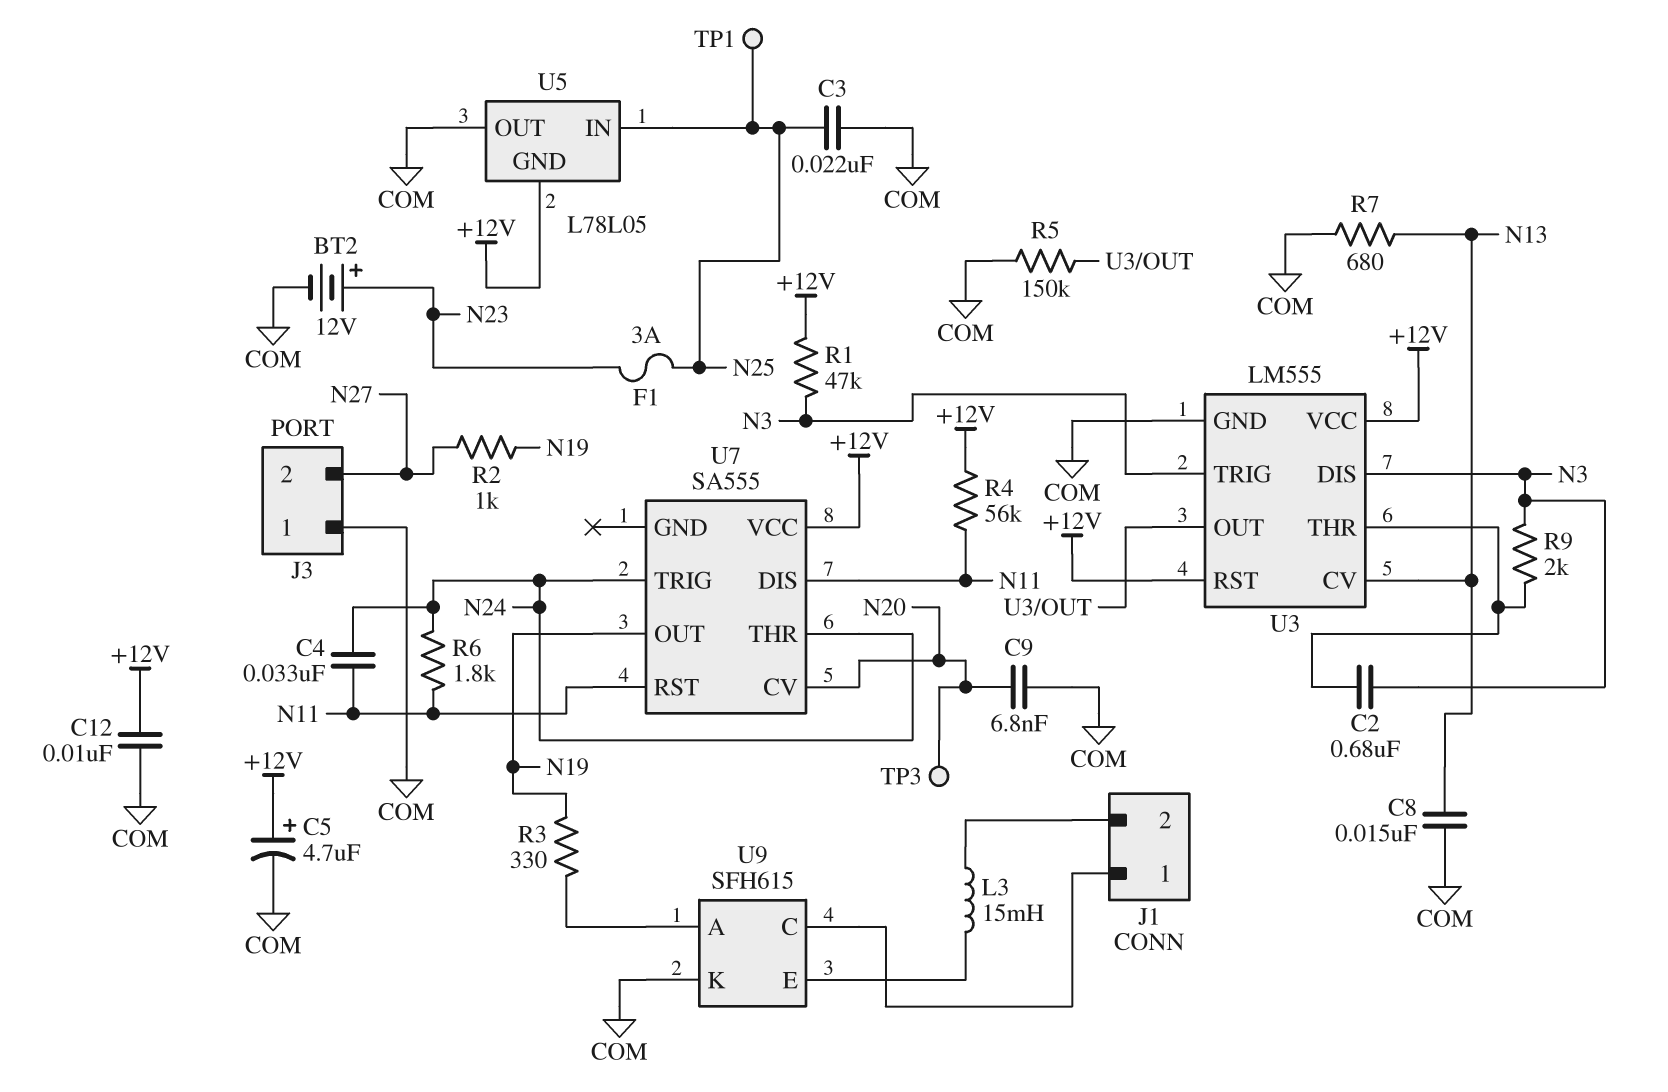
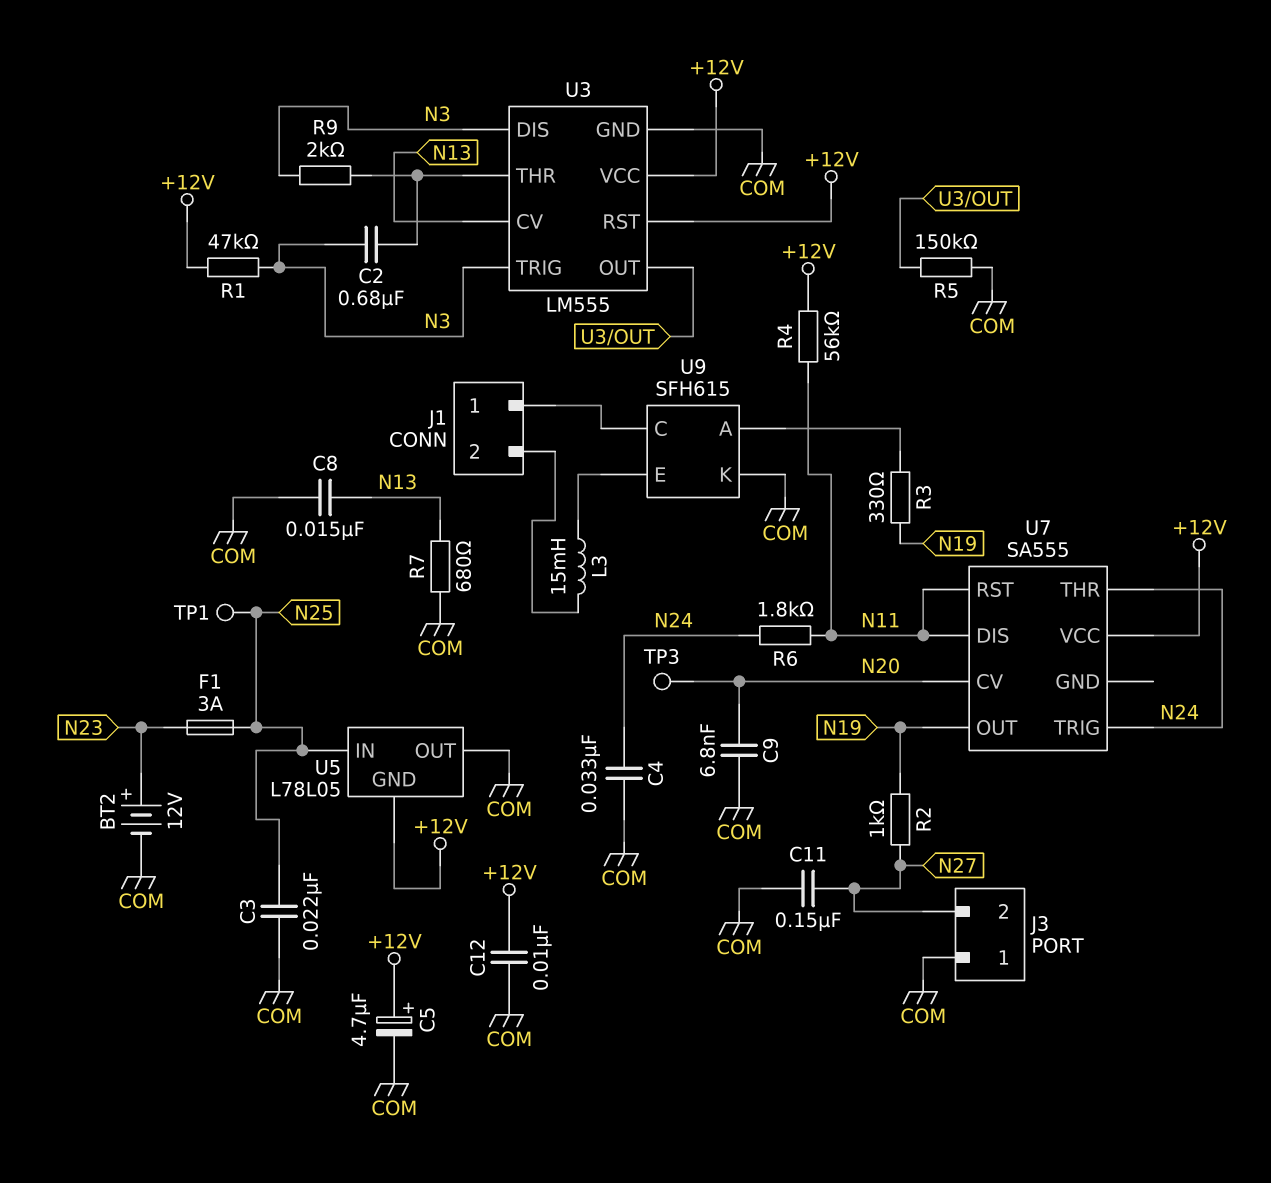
C4: 33nF (N11, N24) -> 33nF (COM, N24)
C11: none -> 150nF (COM, N27)

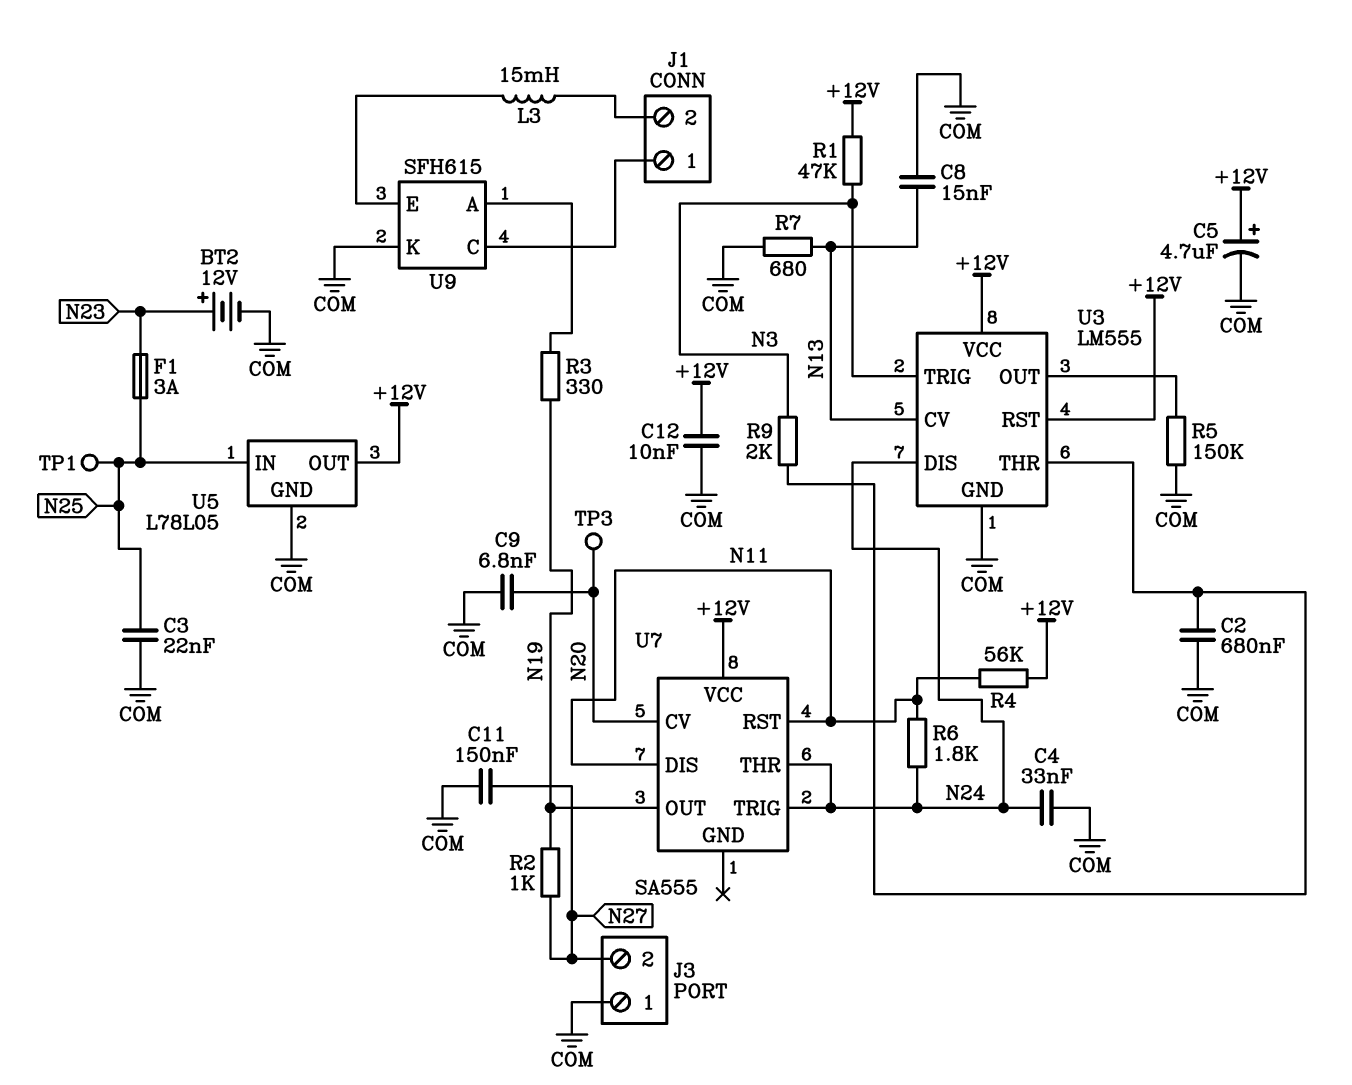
C2: 680nF (N3, U3/THR) -> 680nF (COM, U3/THR)
U3 pin DIS: N3 -> N24
U5 pin GND: +12V -> COM
U5 pin OUT: COM -> +12V

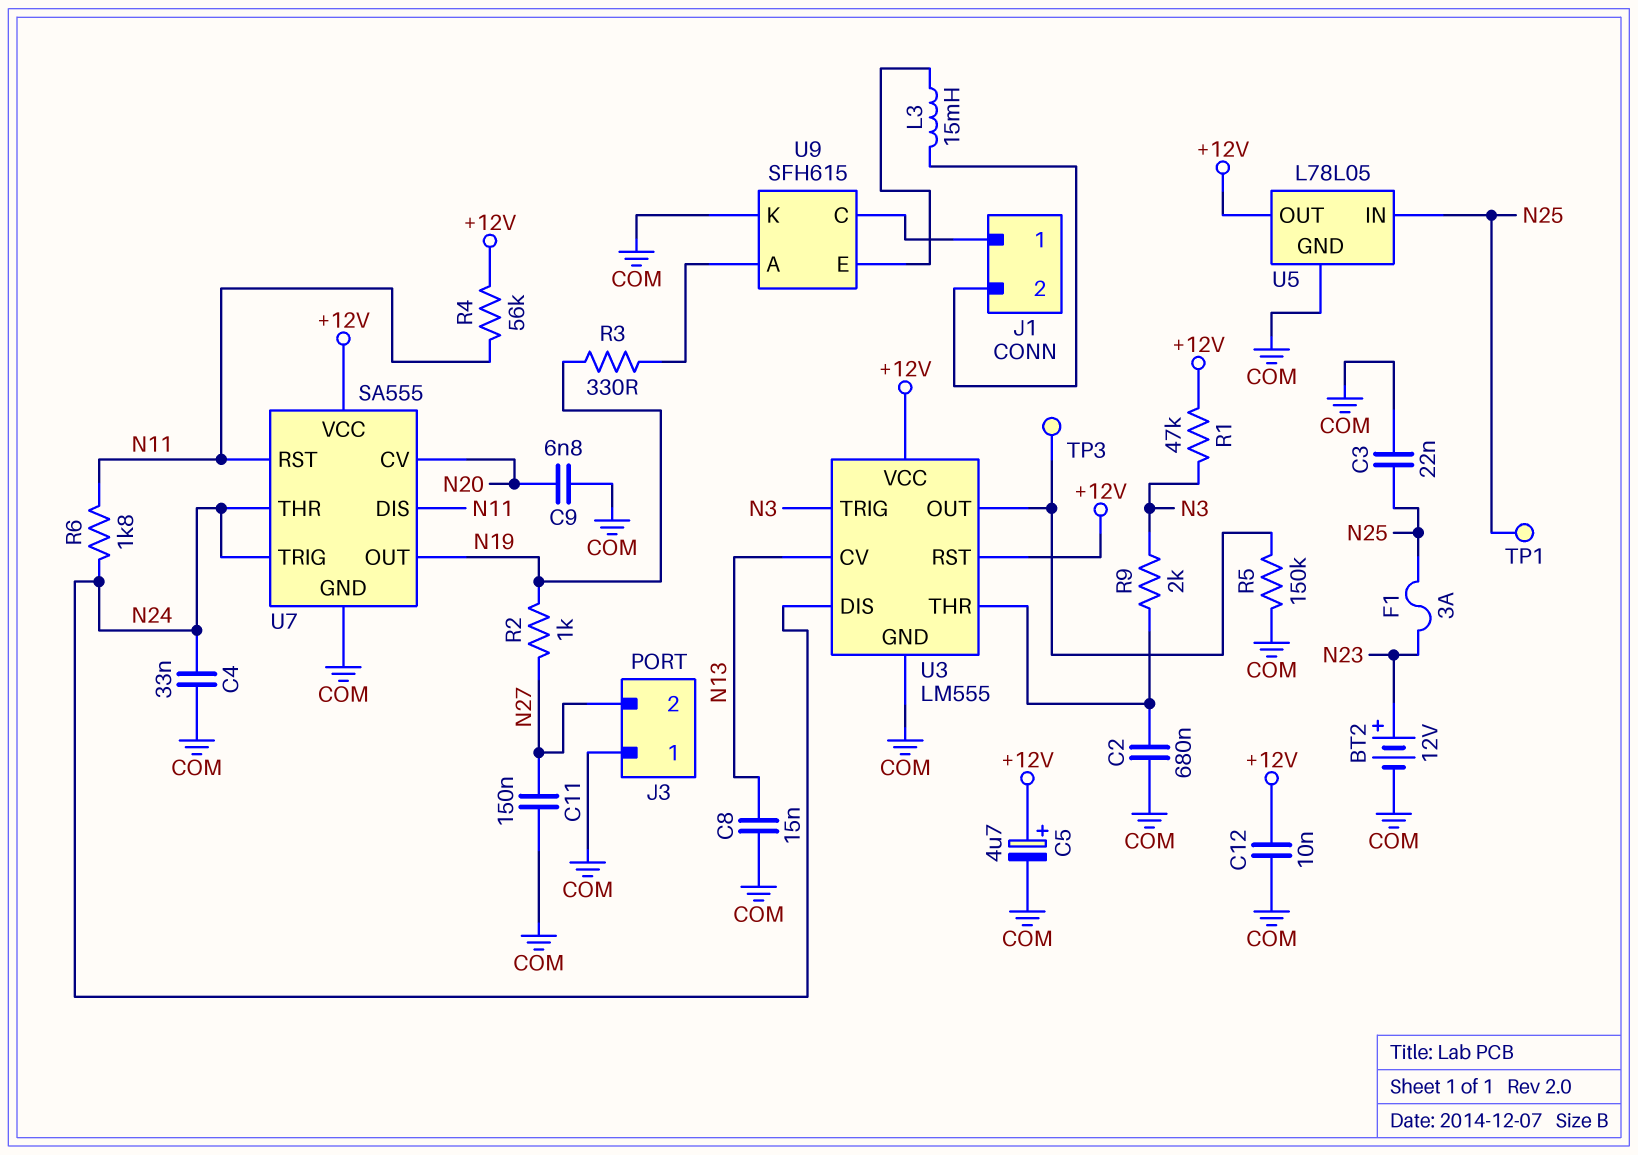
R7: 680 (COM, N13) -> none
TP3: test point (N20) -> test point (U3/OUT)
U7 pin GND: none -> COM

